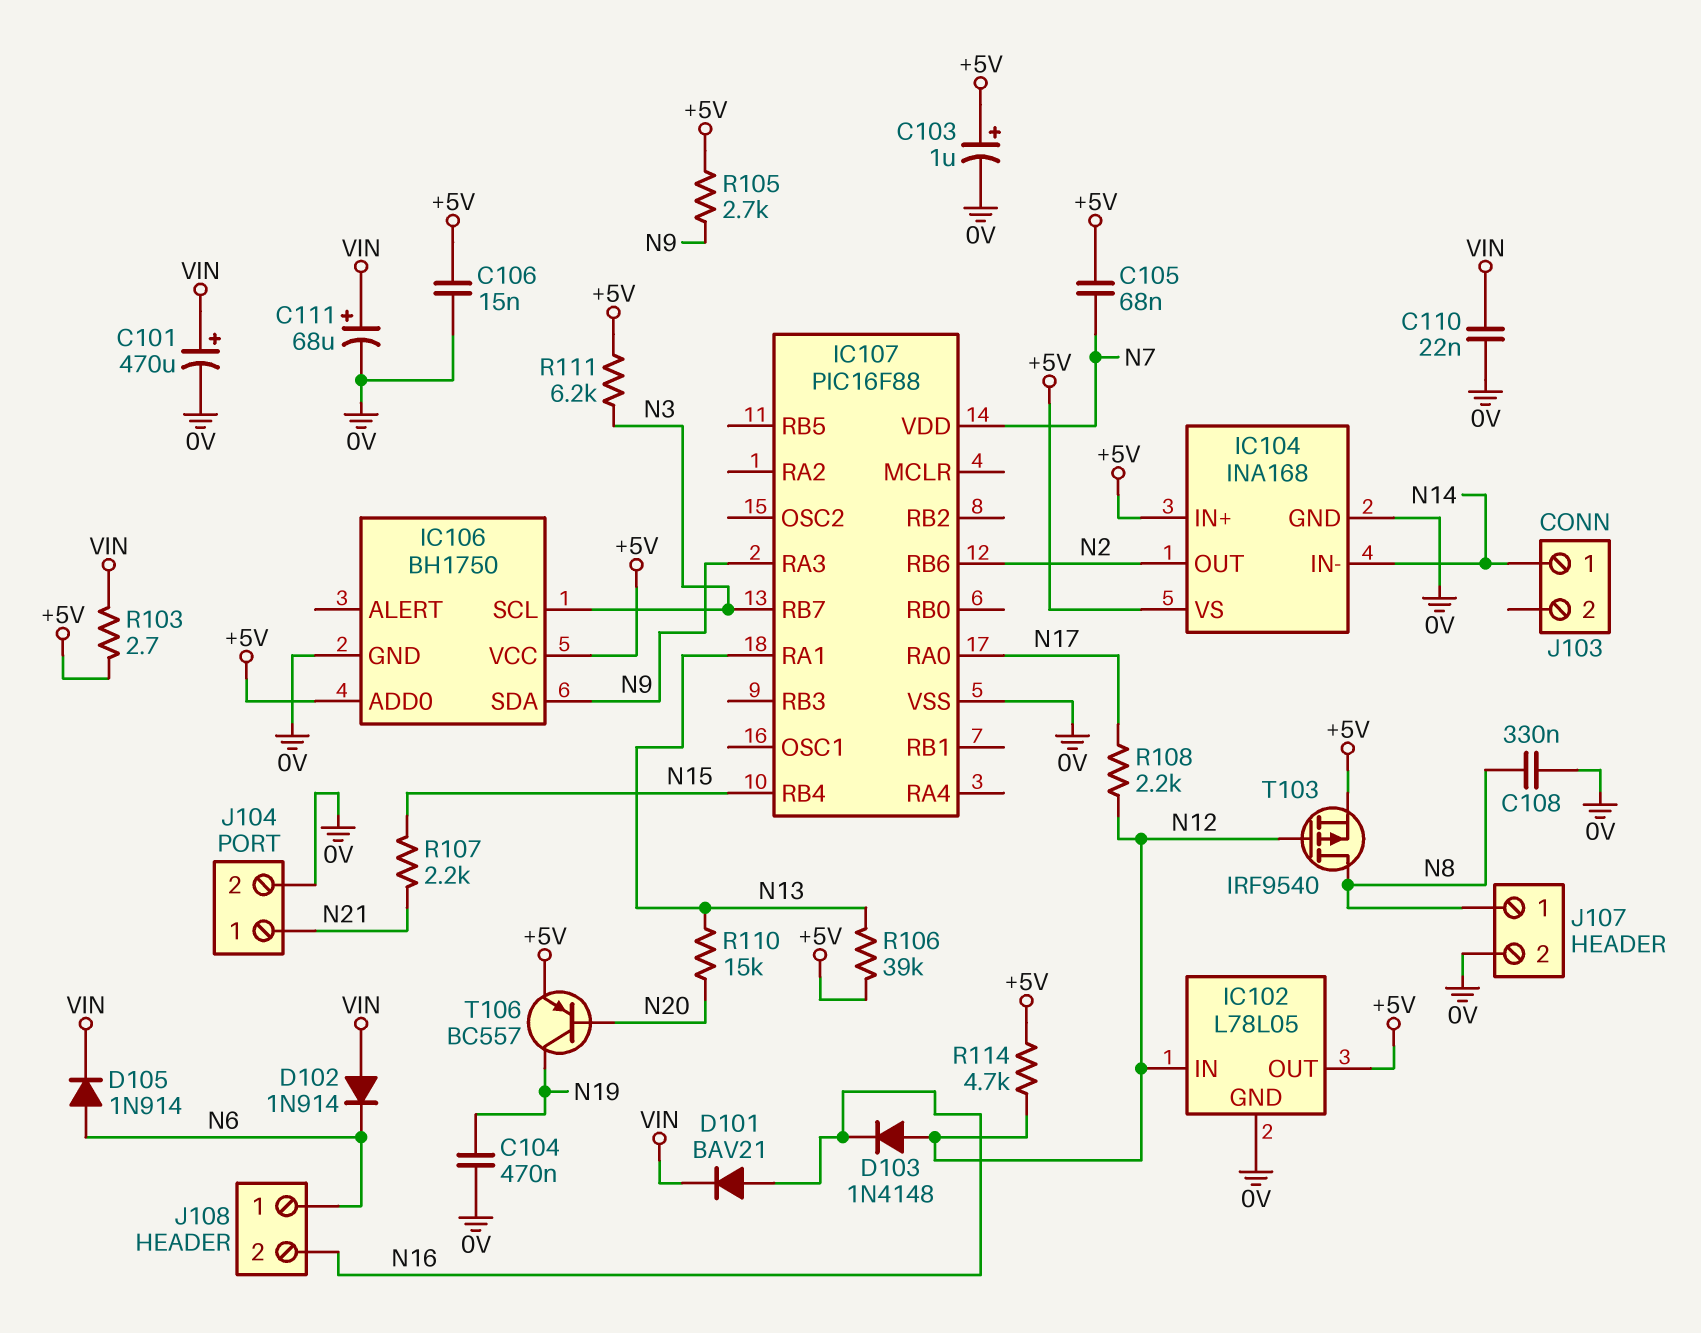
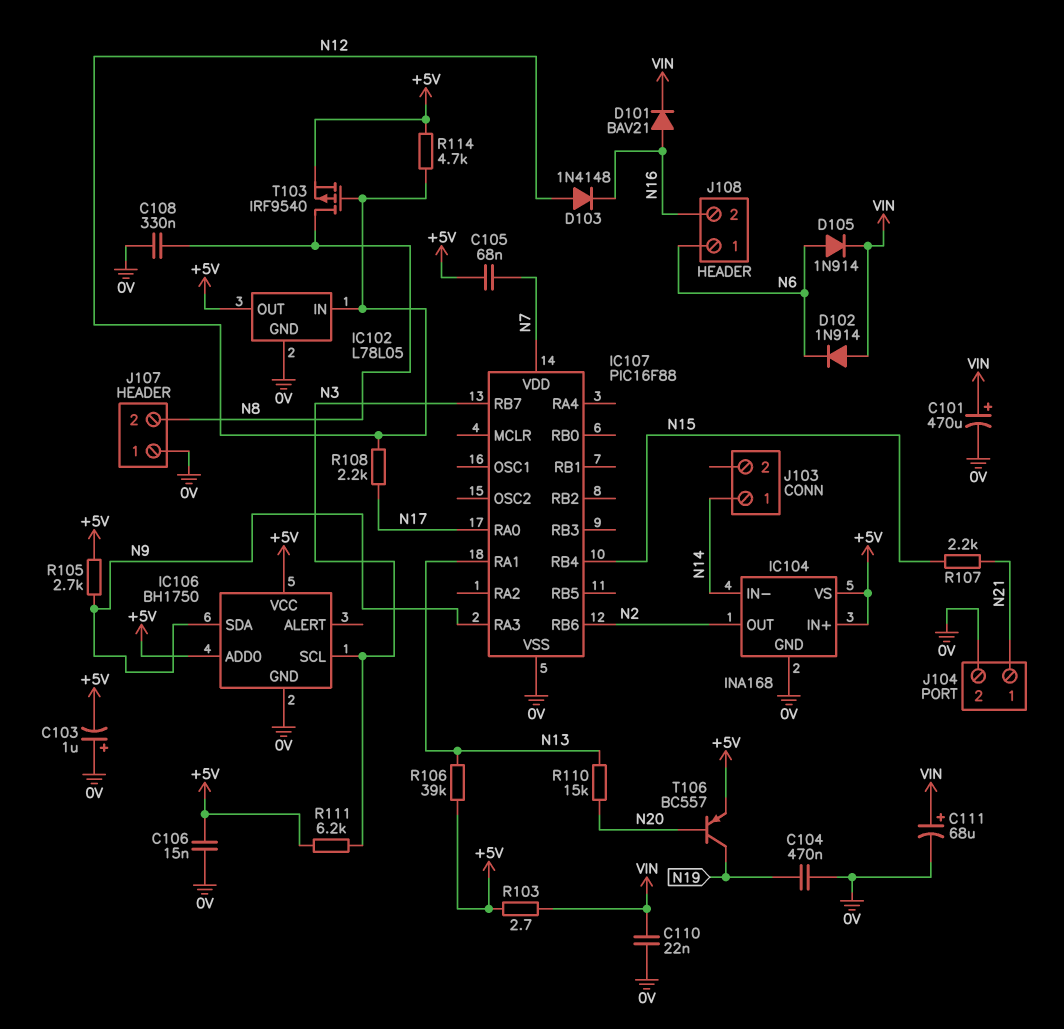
C103: 1uF (plus +5V, minus 0V) -> 1uF (plus 0V, minus +5V)
J107 pin 1: N8 -> 0V
J107 pin 2: 0V -> N8

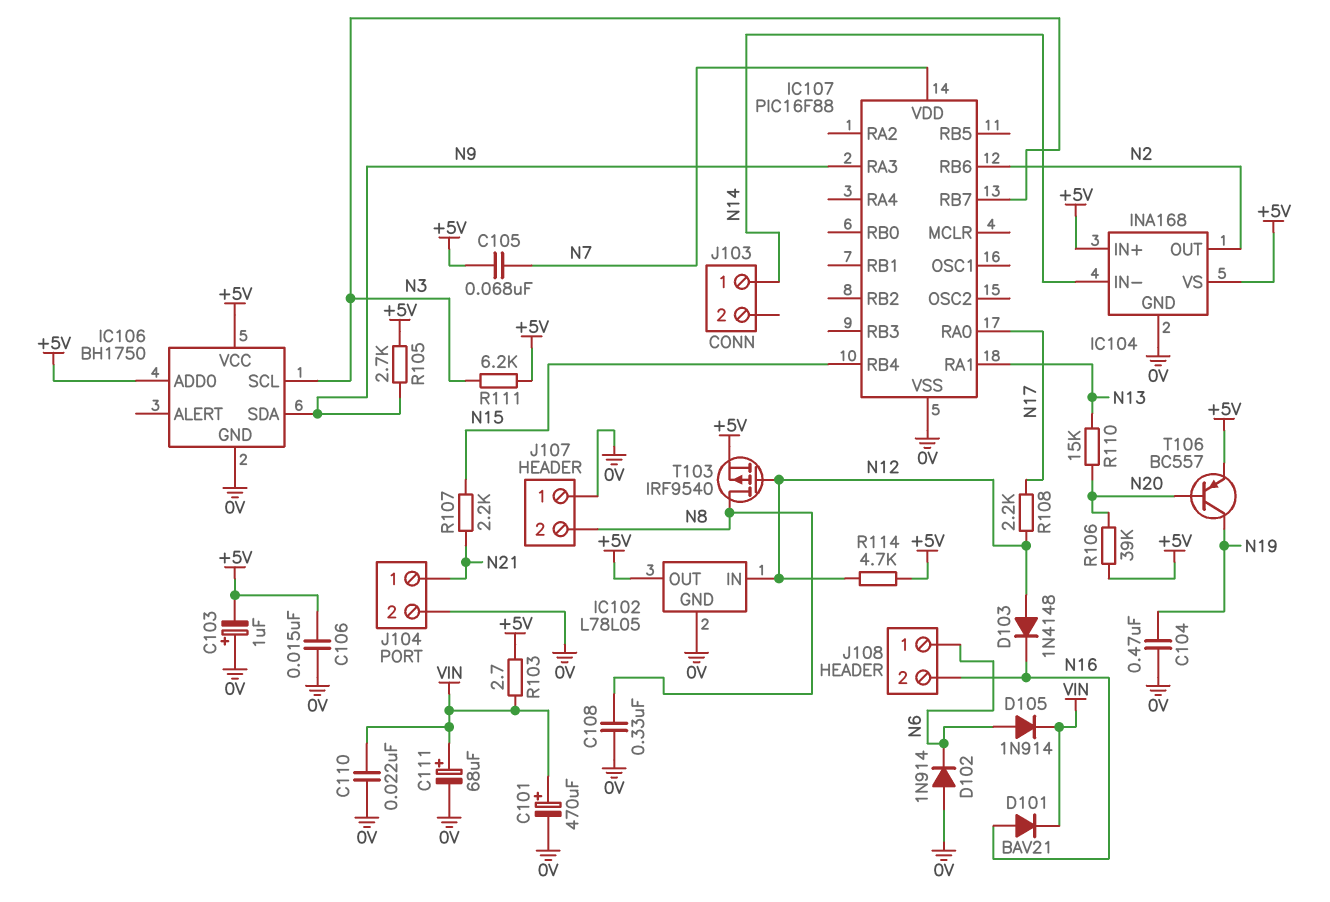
D102: diode 1N914 (A VIN, K N6) -> diode 1N914 (A 0V, K N6)
R106: 39k (+5V, N13) -> 39k (+5V, N20)

